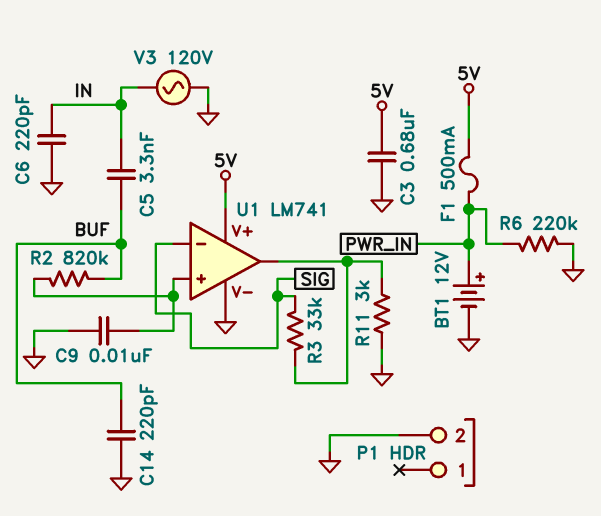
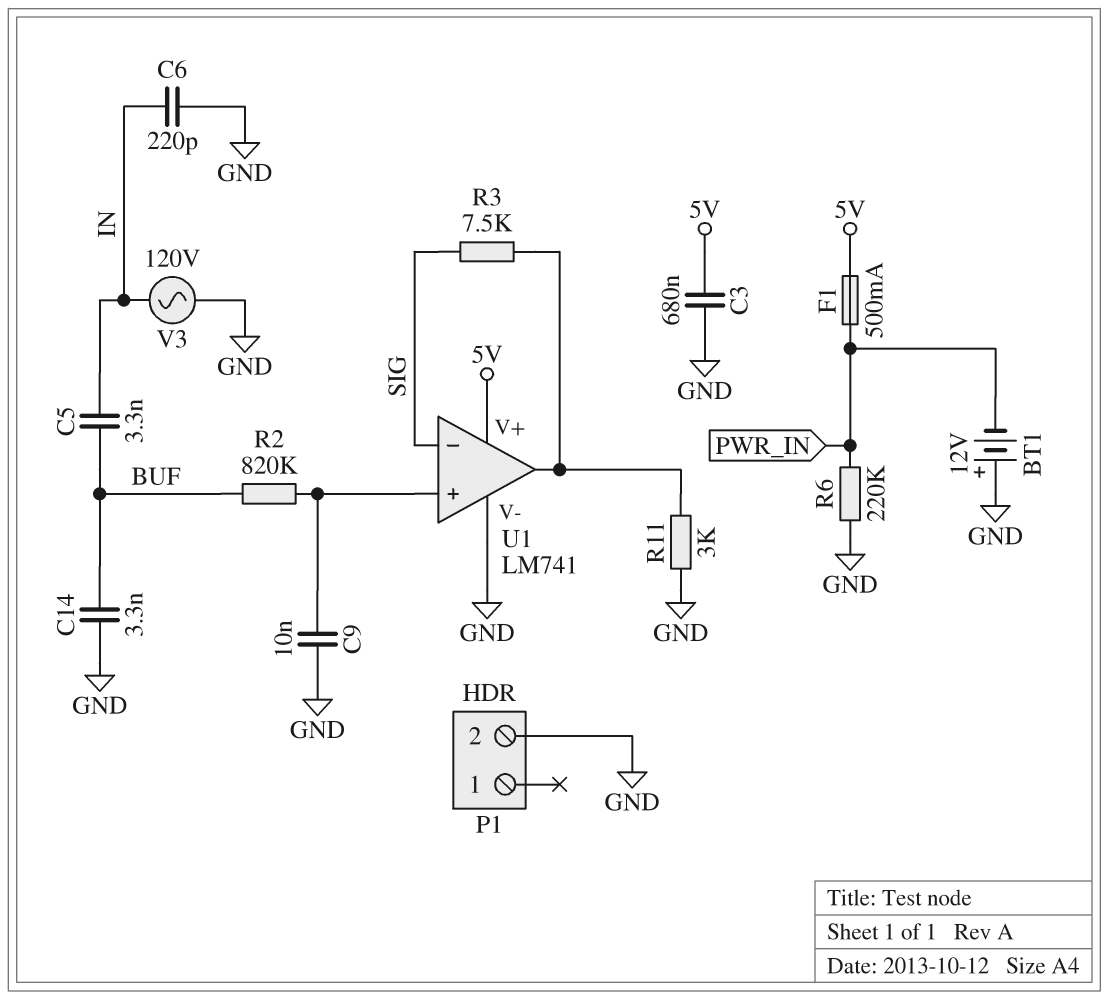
BT1: 12V (plus PWR_IN, minus GND) -> 12V (plus GND, minus PWR_IN)
C14: 220pF (BUF, GND) -> 3.3nF (BUF, GND)
R3: 33k (SIG, U1/out) -> 7.5k (SIG, U1/out)

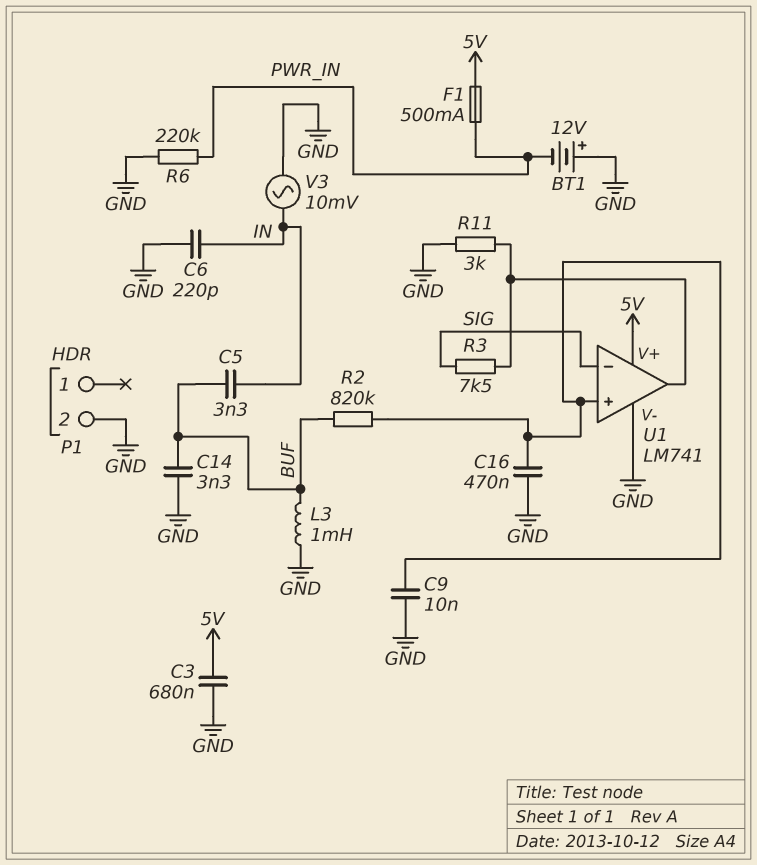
C16: none -> 470nF (GND, U1/in+)
L3: none -> 1mH (BUF, GND)
V3: AC 120V (GND, IN) -> AC 10mV (GND, IN)

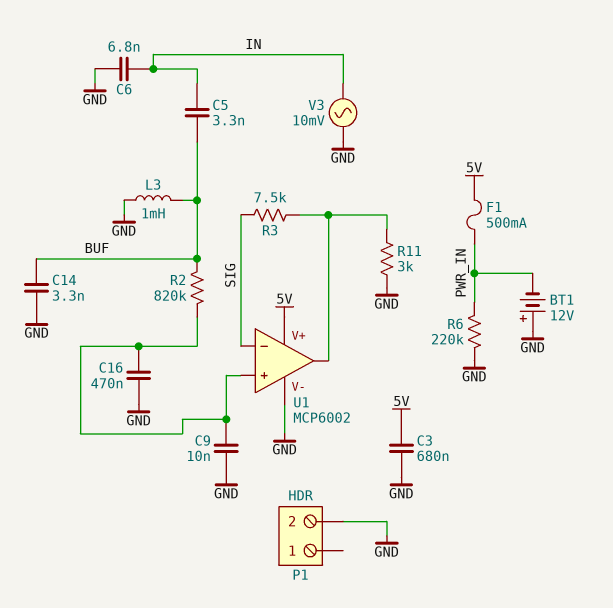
C6: 220pF (GND, IN) -> 6.8nF (GND, IN)
U1: LM741 -> MCP6002

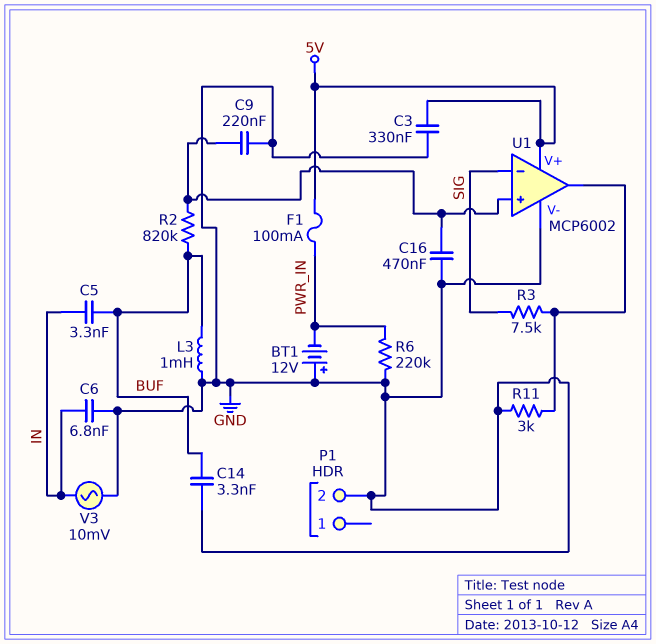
C3: 680nF (5V, GND) -> 330nF (5V, GND)
C9: 10nF (GND, U1/in+) -> 220nF (GND, U1/in+)
F1: 500mA (5V, PWR_IN) -> 100mA (5V, PWR_IN)

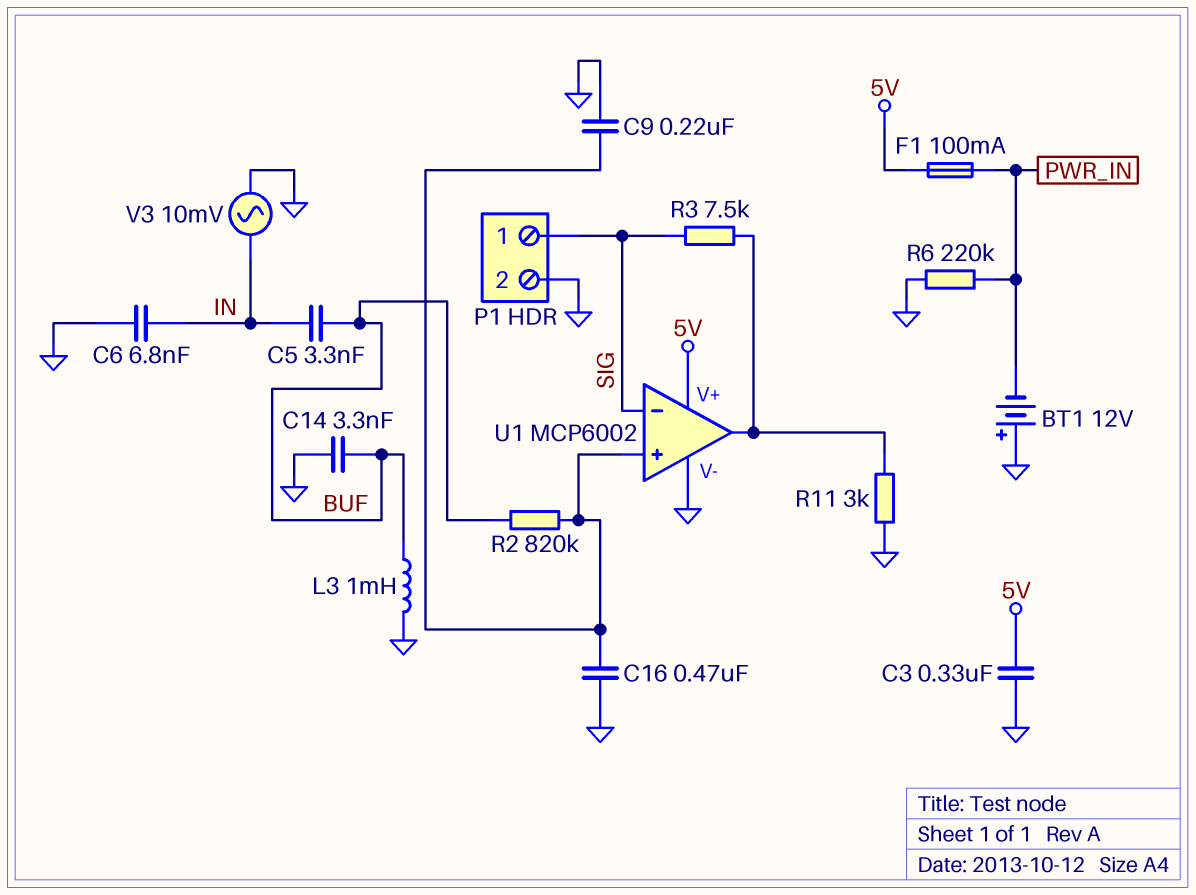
P1 pin 1: none -> SIG

